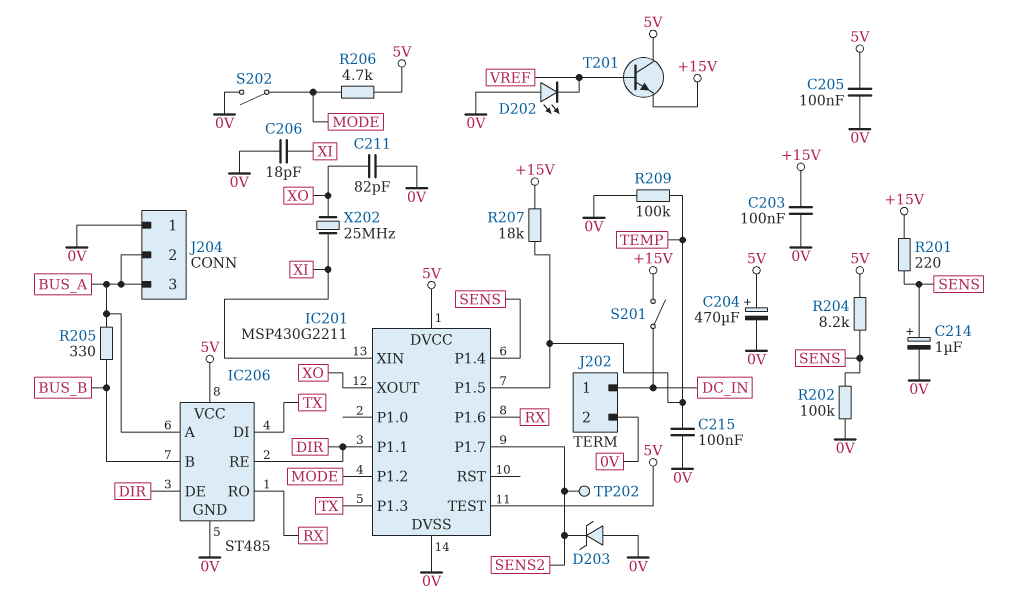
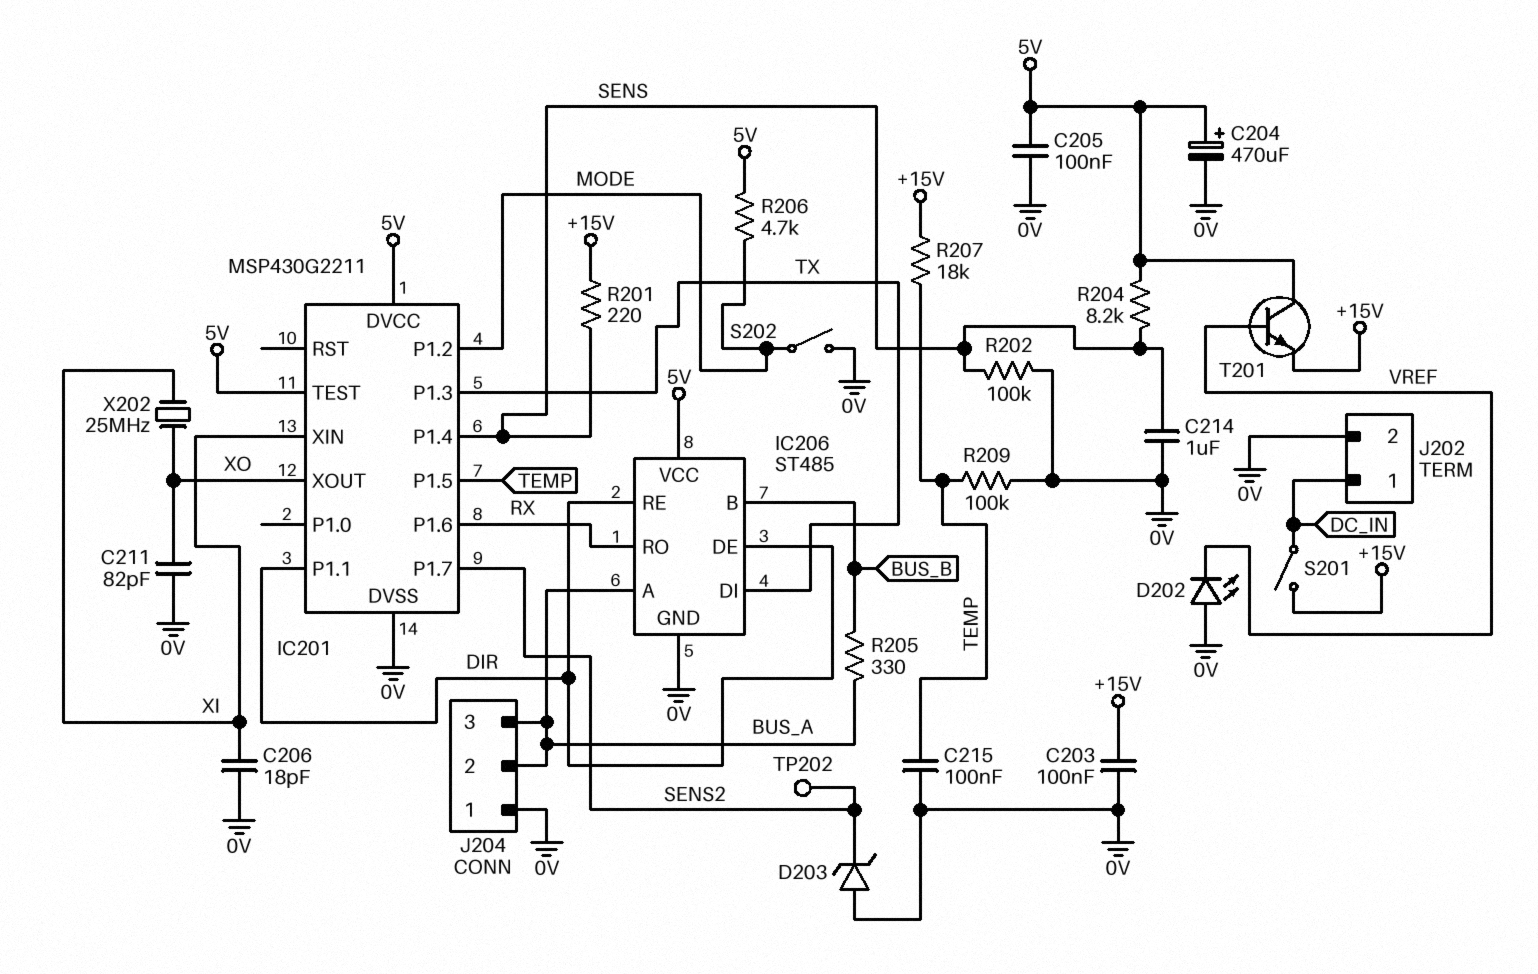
C214: 1uF (plus SENS, minus 0V) -> 1uF (0V, SENS)

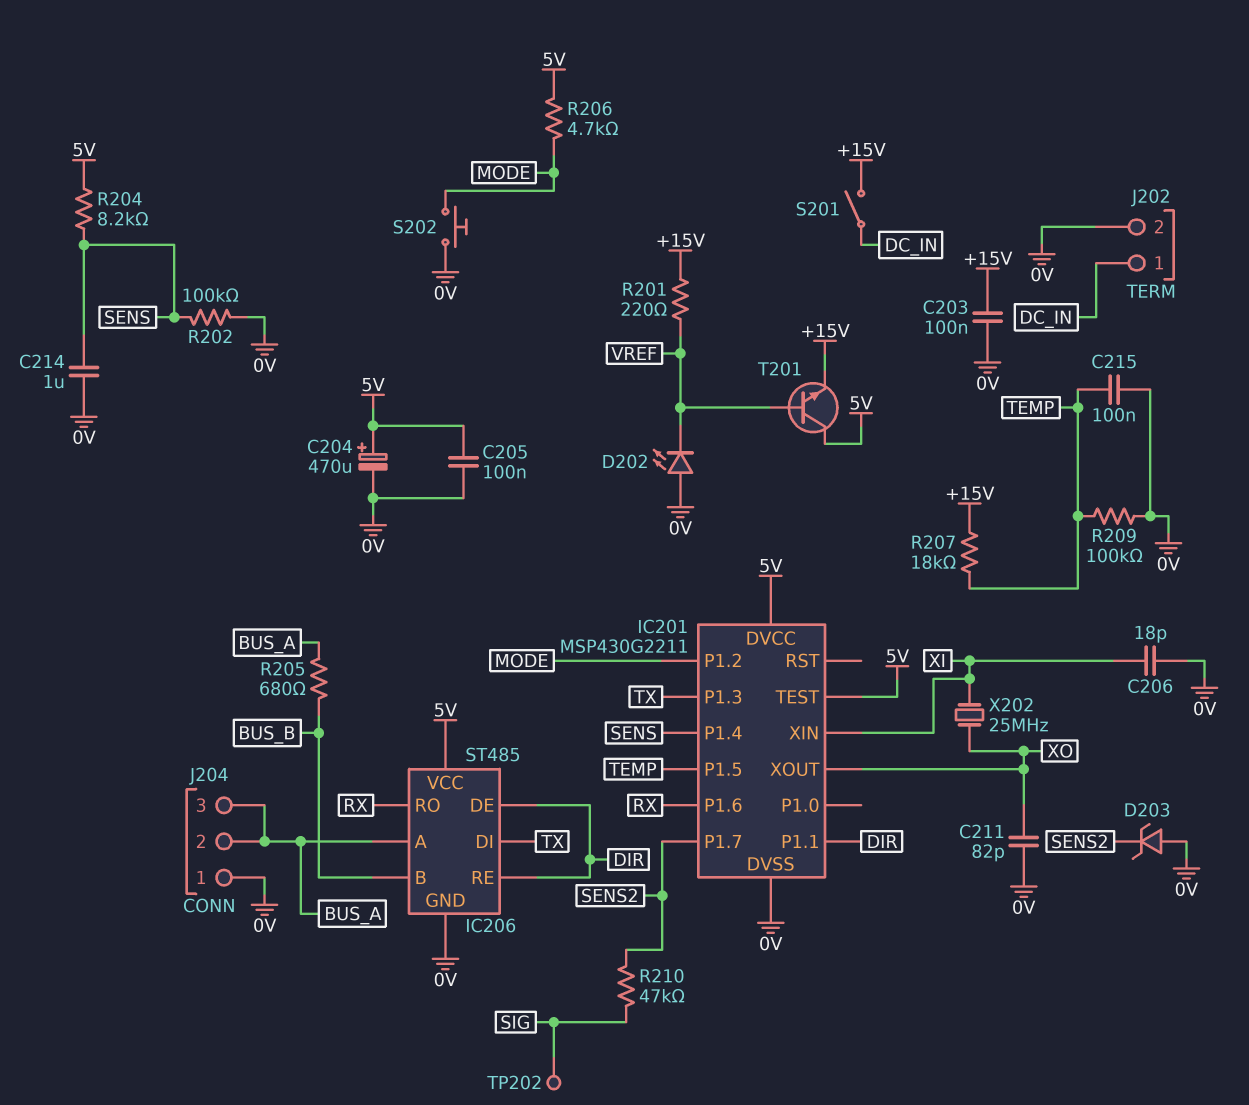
R201: 220 (+15V, SENS) -> 220 (+15V, VREF)
R205: 330 (BUS_A, BUS_B) -> 680 (BUS_A, BUS_B)
R210: none -> 47k (SENS2, SIG)
S202: switch (0V, MODE) -> button (0V, MODE)
TP202: test point (SENS2) -> test point (SIG)

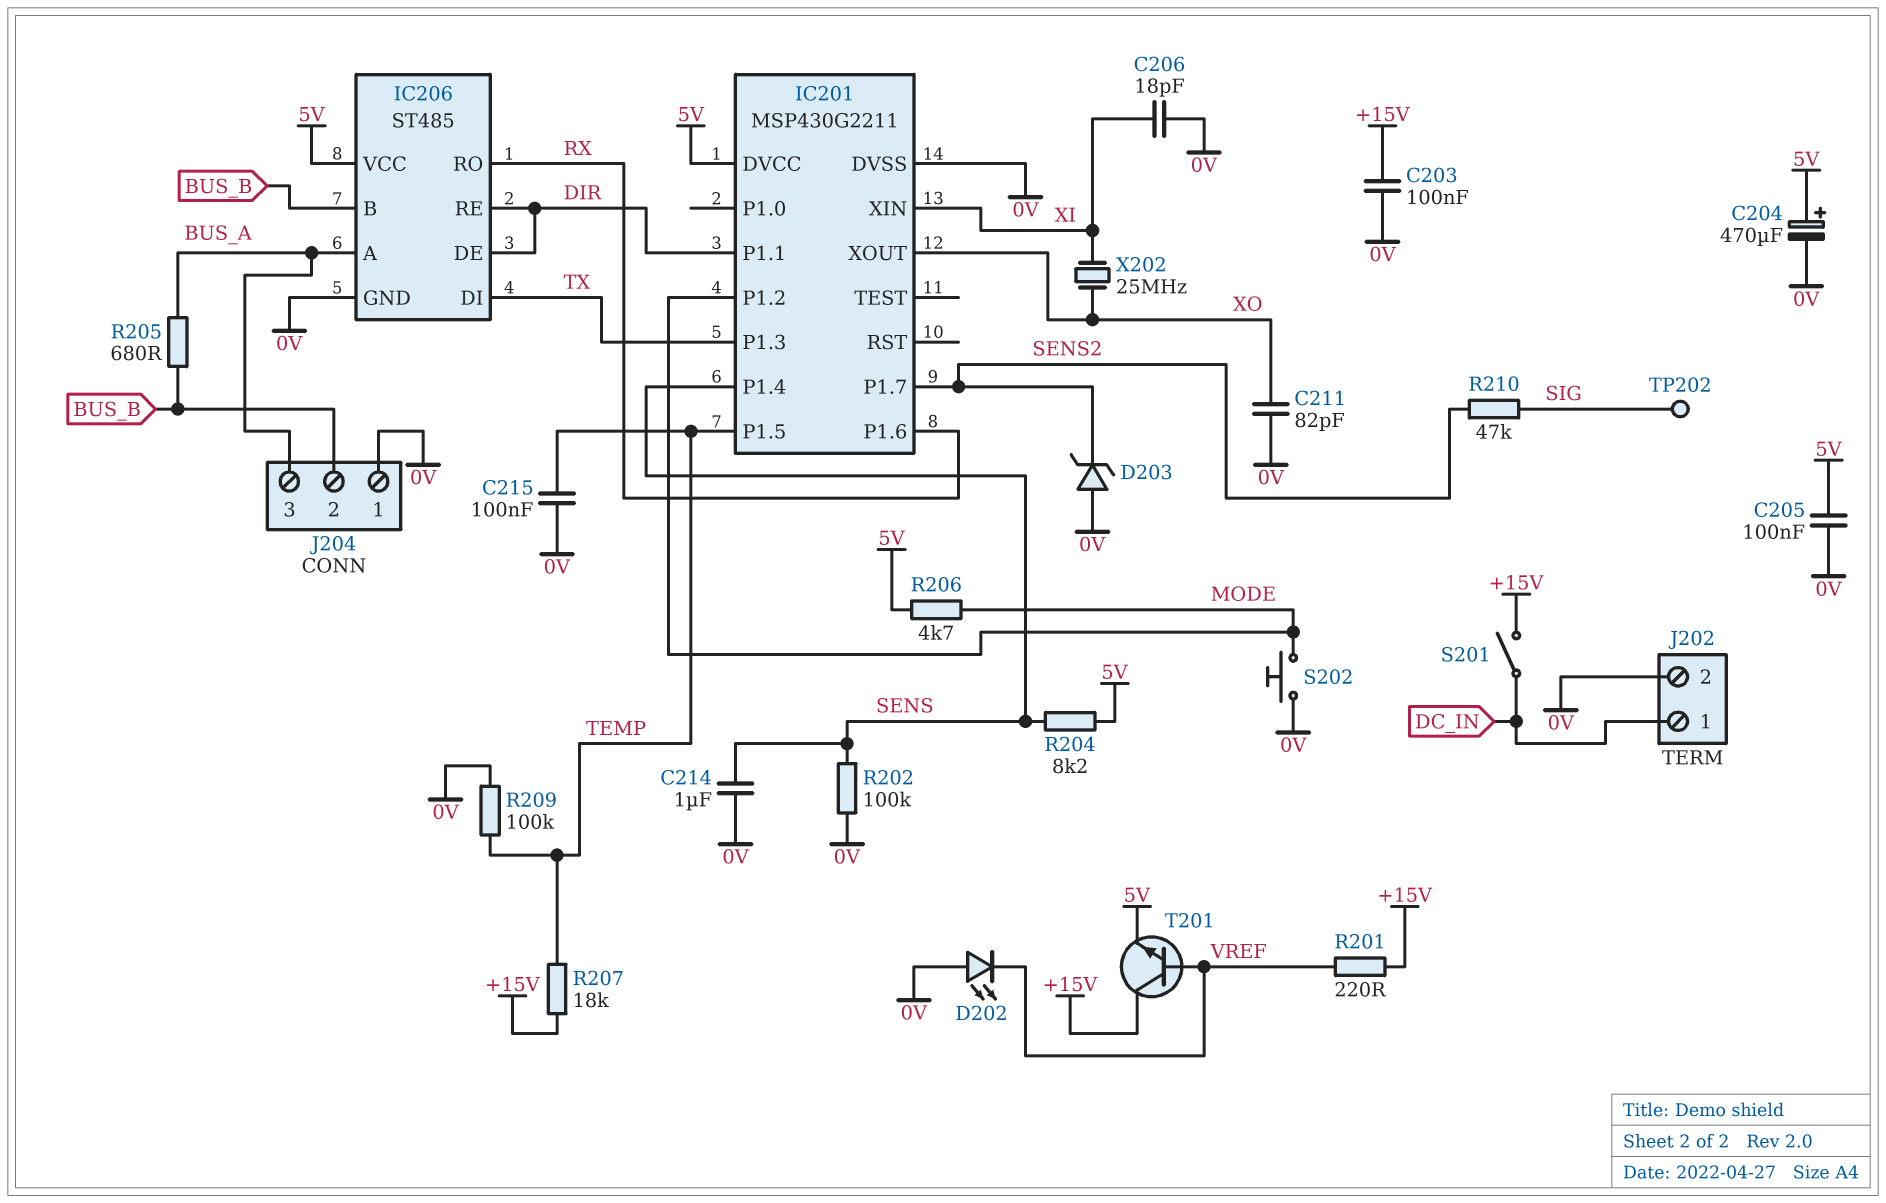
IC201 pin TEST: 5V -> none
J204 pin 2: BUS_A -> BUS_B
T201: NPN (B VREF, C 5V, E +15V) -> NPN (B VREF, C +15V, E 5V)

